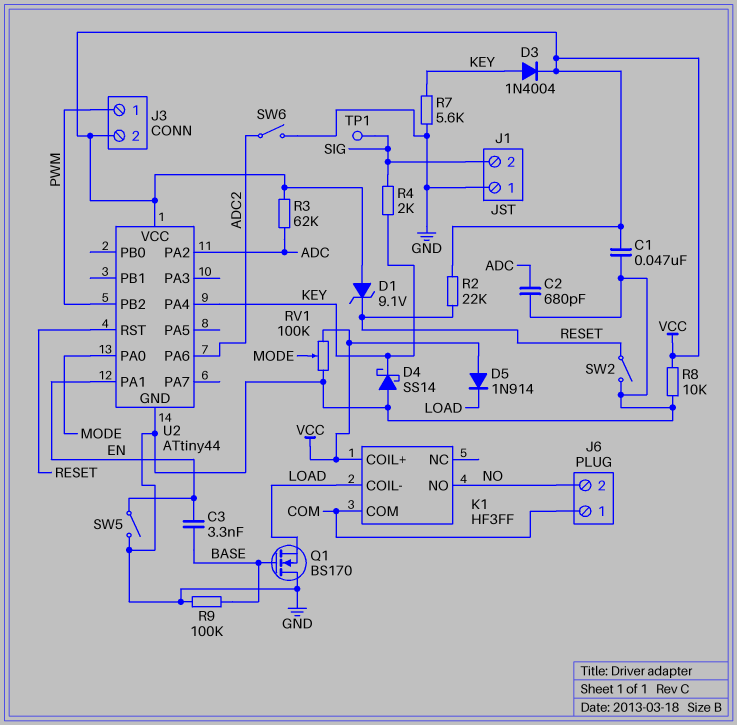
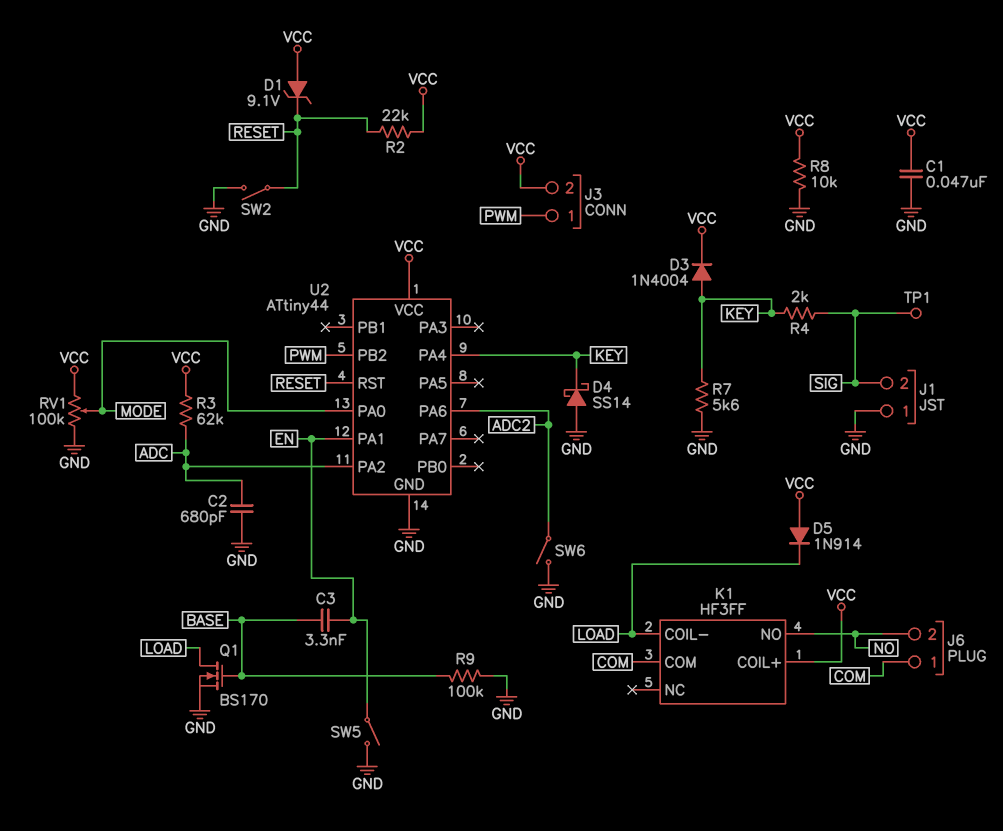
Q1: NMOS BS170 (G BASE, D GND, S LOAD) -> NMOS BS170 (G BASE, D LOAD, S GND)

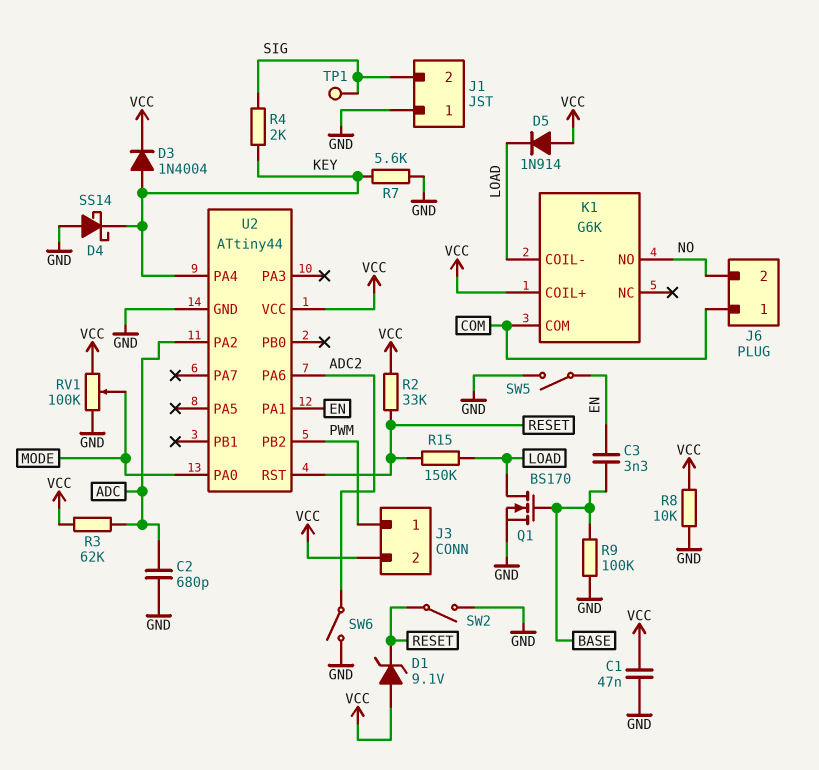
K1: HF3FF -> G6K
R2: 22k (RESET, VCC) -> 33k (RESET, VCC)
R15: none -> 150k (LOAD, RESET)

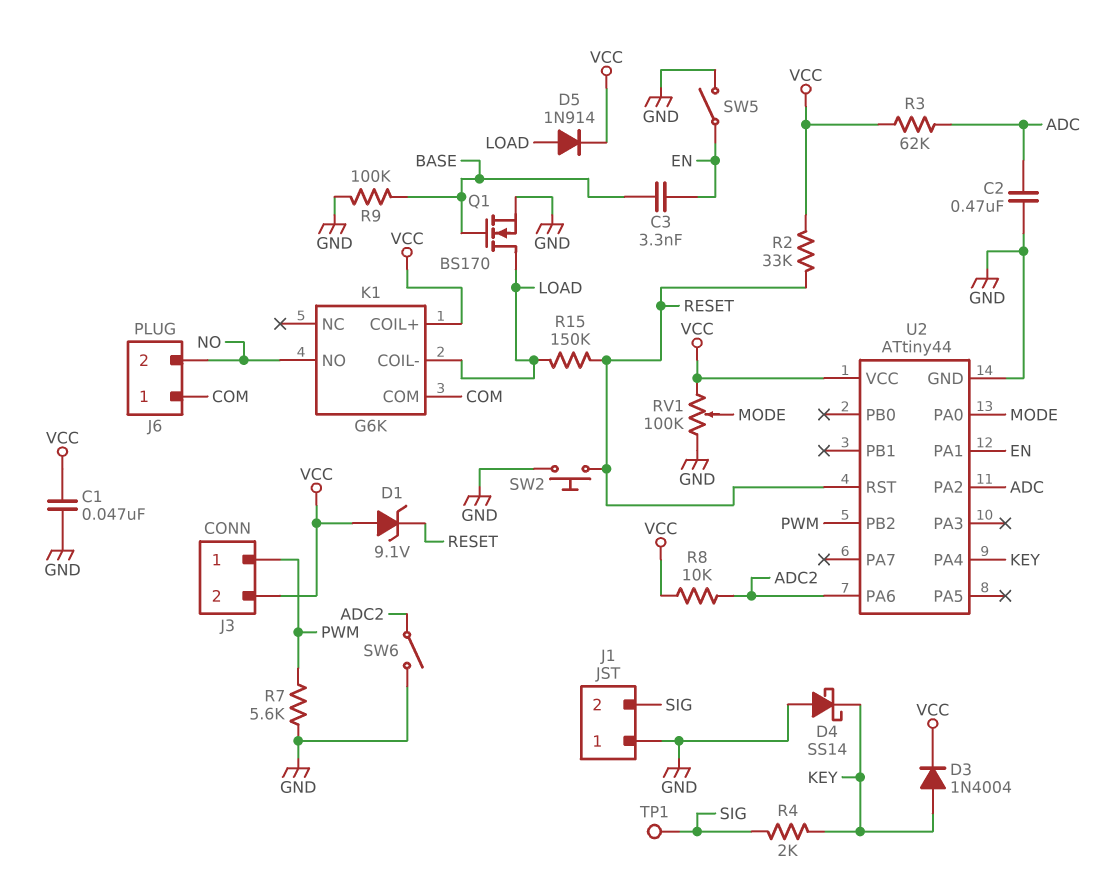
C2: 680pF (ADC, GND) -> 470nF (ADC, GND)
D5: diode 1N914 (A VCC, K LOAD) -> diode 1N914 (A LOAD, K VCC)
R7: 5.6k (GND, KEY) -> 5.6k (GND, PWM)
R8: 10k (GND, VCC) -> 10k (ADC2, VCC)
SW2: switch (GND, RESET) -> button (GND, RESET)

